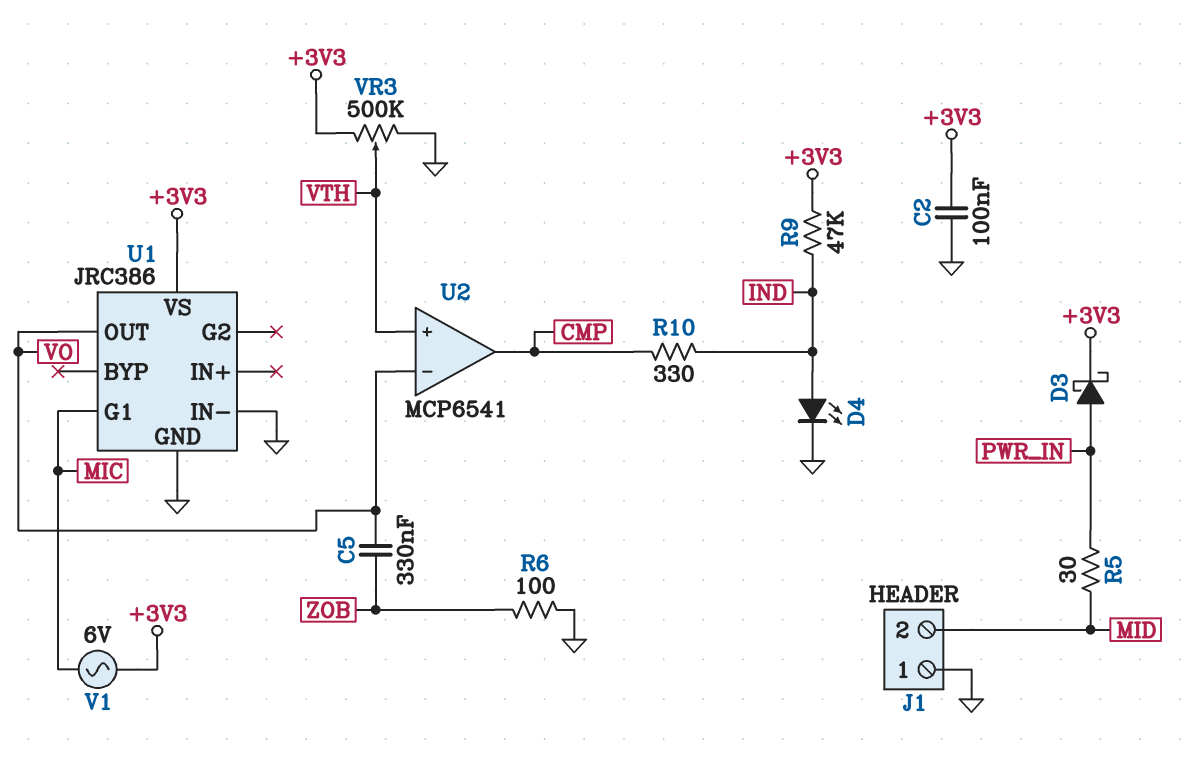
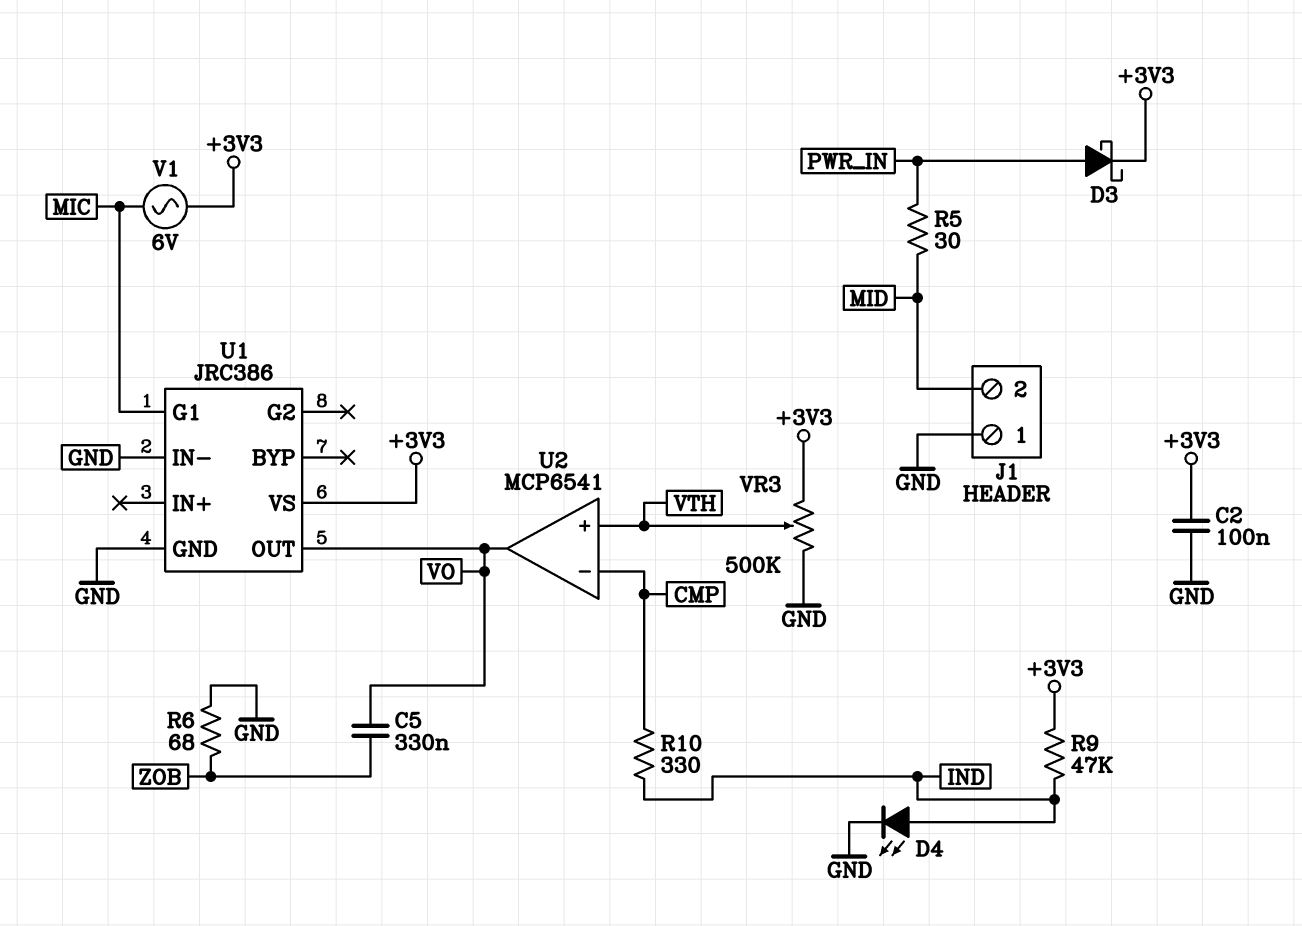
R6: 100 (GND, ZOB) -> 68 (GND, ZOB)
U2 pin in-: VO -> CMP
U2 pin out: CMP -> VO

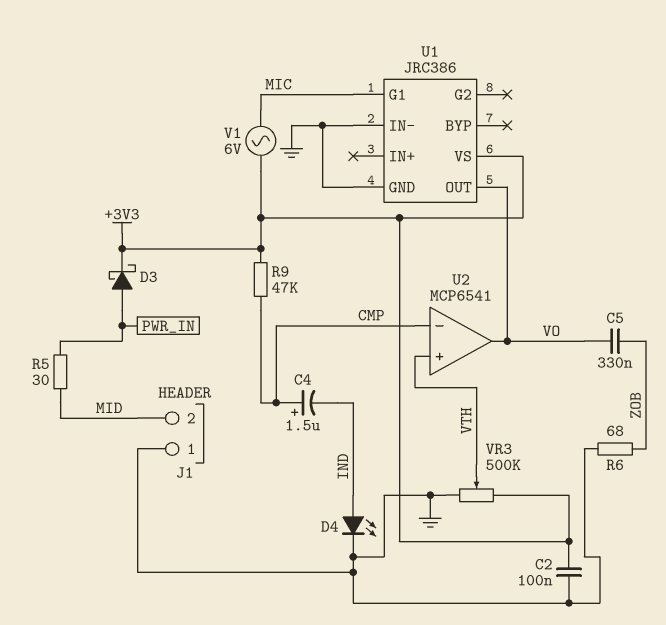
C4: none -> 1.5uF (plus CMP, minus IND)
R9: 47k (+3V3, IND) -> 47k (+3V3, CMP)
R10: 330 (CMP, IND) -> none

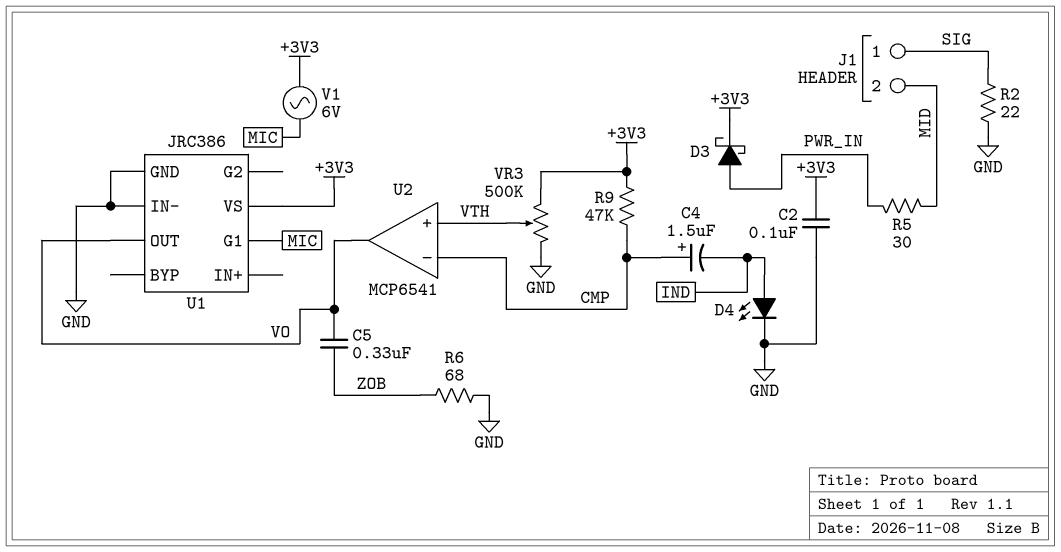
J1 pin 1: GND -> SIG
R2: none -> 22 (GND, SIG)

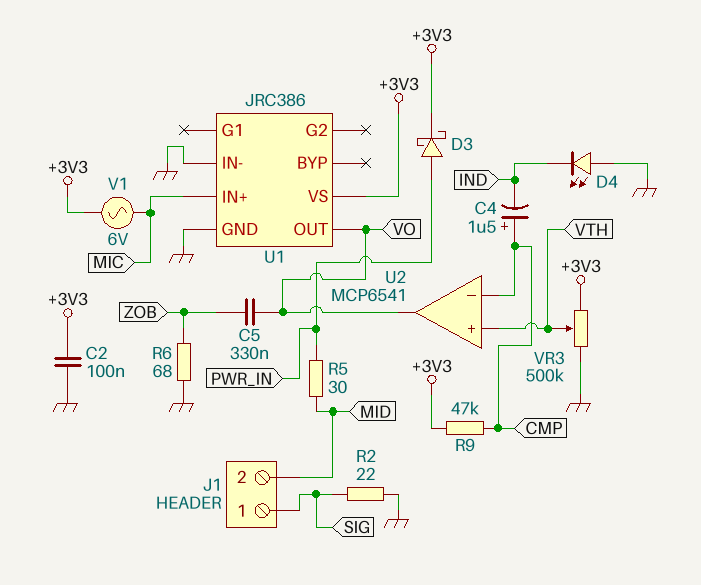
D4: LED (A IND, K GND) -> LED (A GND, K IND)
U1 pin G1: MIC -> none
U1 pin IN+: none -> MIC

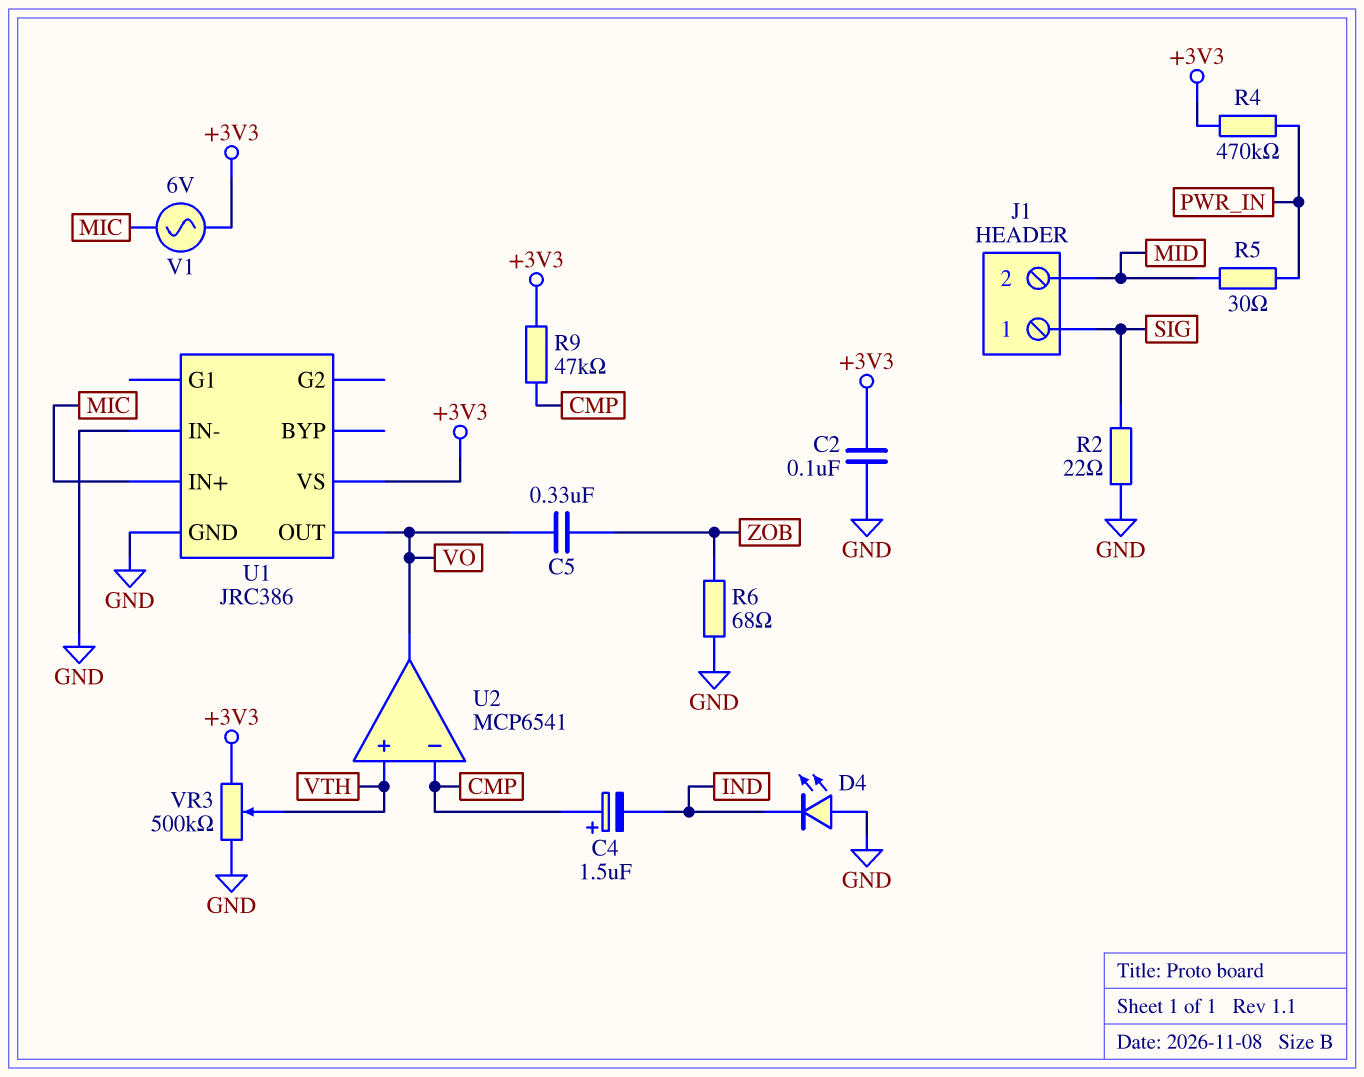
D3: schottky (A PWR_IN, K +3V3) -> none
R4: none -> 470k (+3V3, PWR_IN)

